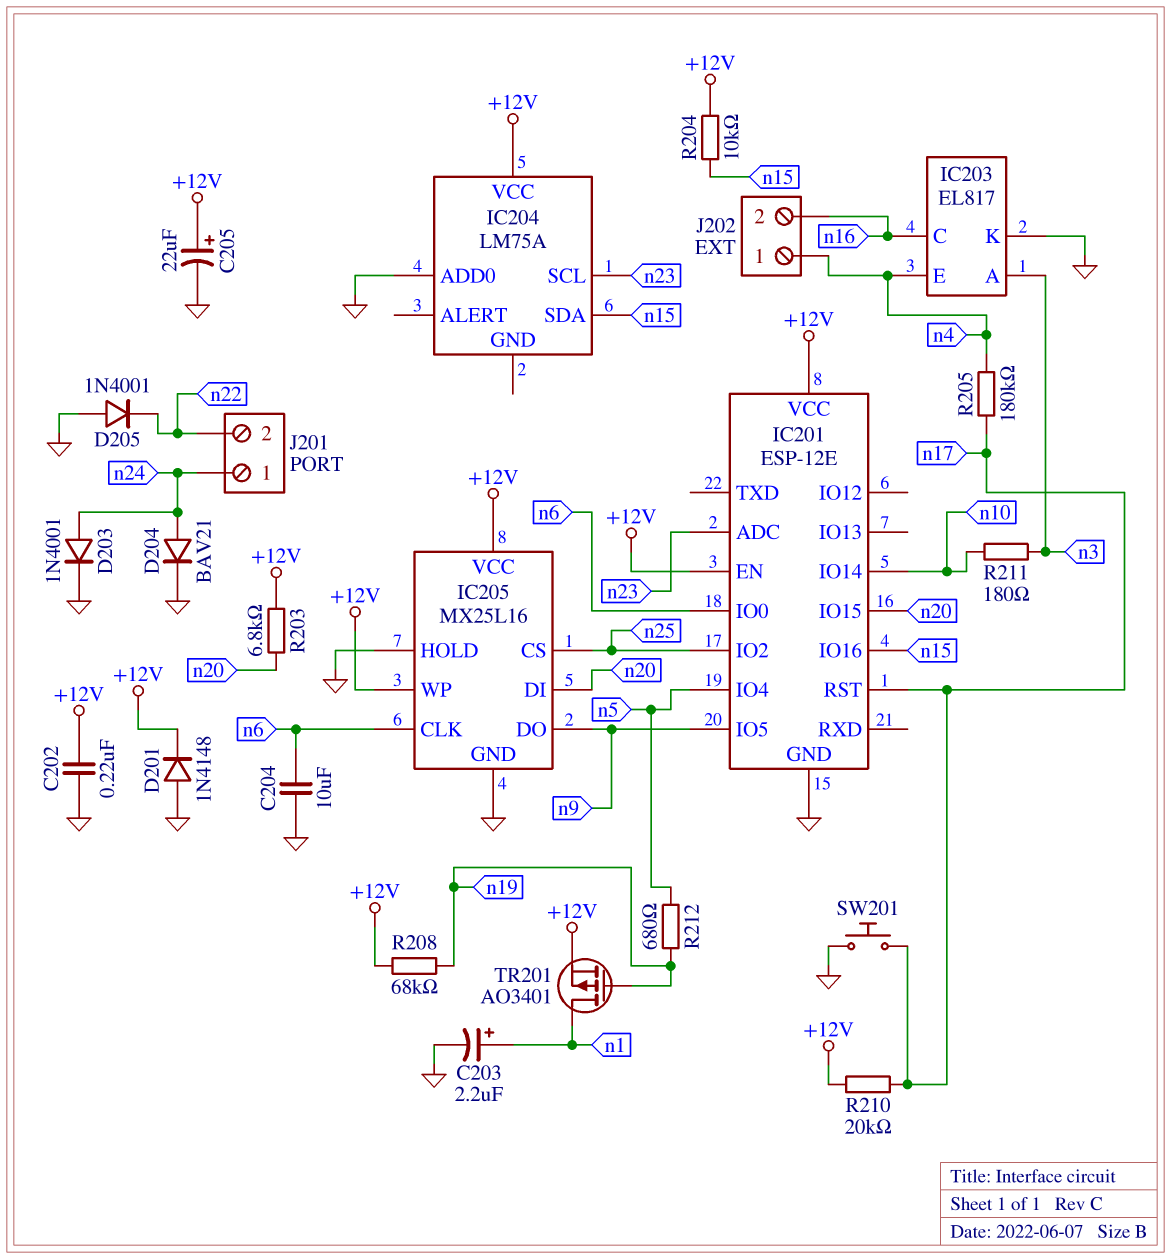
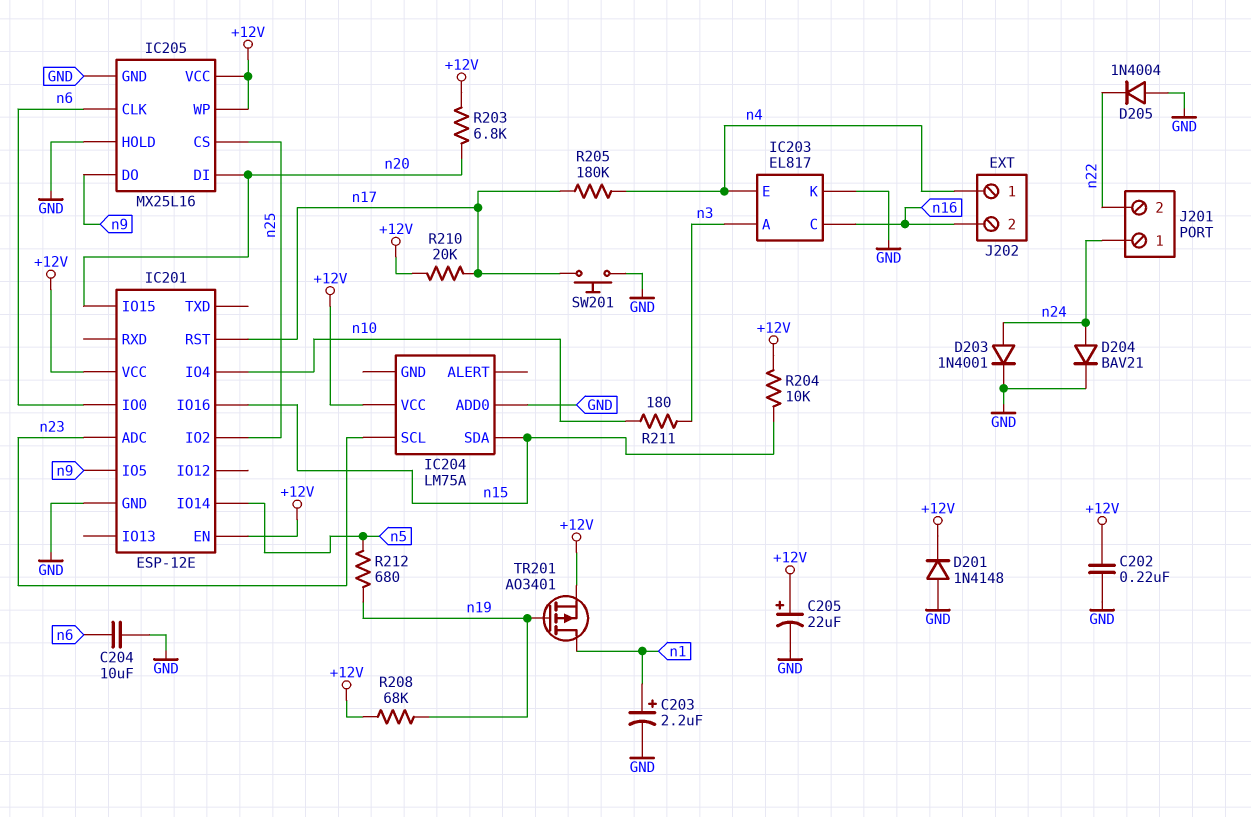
D205: diode 1N4001 (A GND, K n22) -> diode 1N4004 (A GND, K n22)
IC201 pin IO4: n5 -> n10
IC201 pin IO14: n10 -> n5

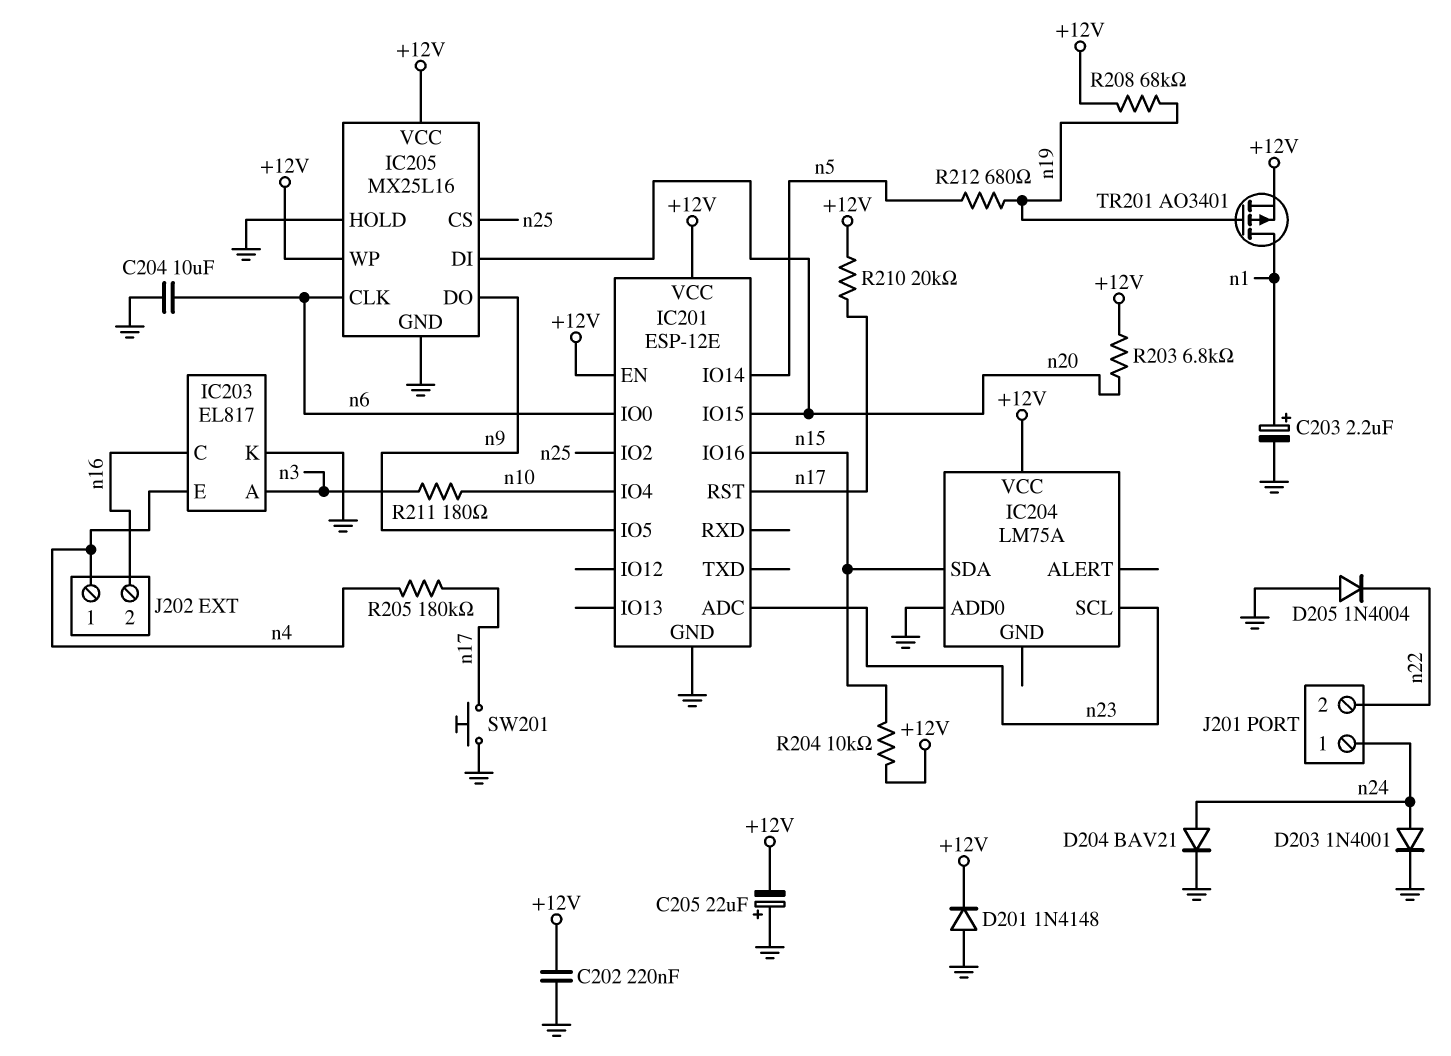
C205: 22uF (plus +12V, minus GND) -> 22uF (plus GND, minus +12V)

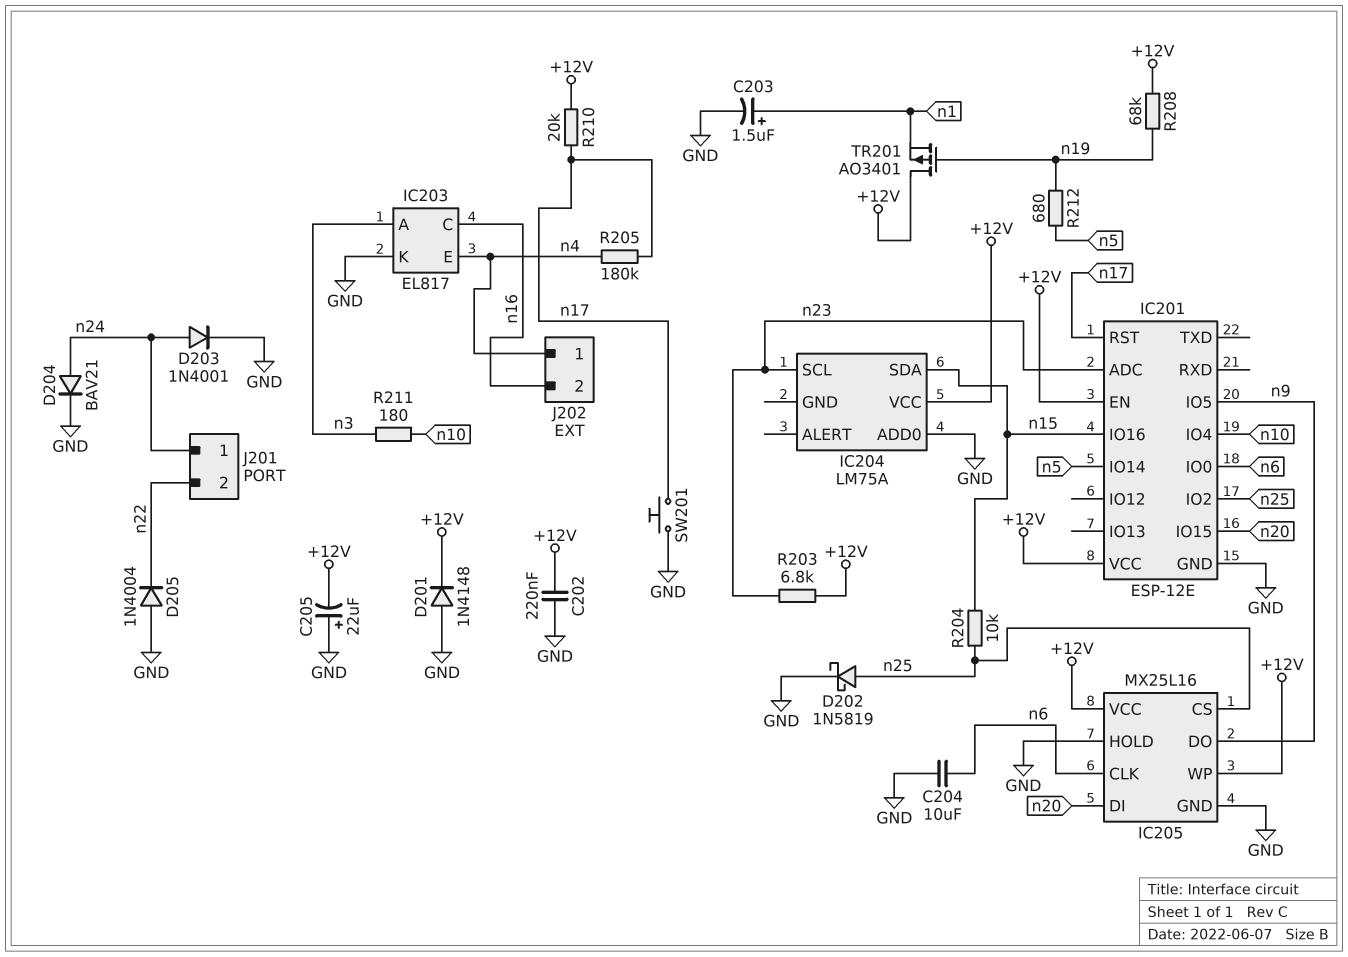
C203: 2.2uF (plus n1, minus GND) -> 1.5uF (plus n1, minus GND)
D202: none -> schottky 1N5819 (A n25, K GND)
R203: 6.8k (+12V, n20) -> 6.8k (+12V, n23)
R204: 10k (+12V, n15) -> 10k (n15, n25)
TR201: PMOS AO3401 (G n19, D n1, S +12V) -> PMOS AO3401 (G n19, D +12V, S n1)

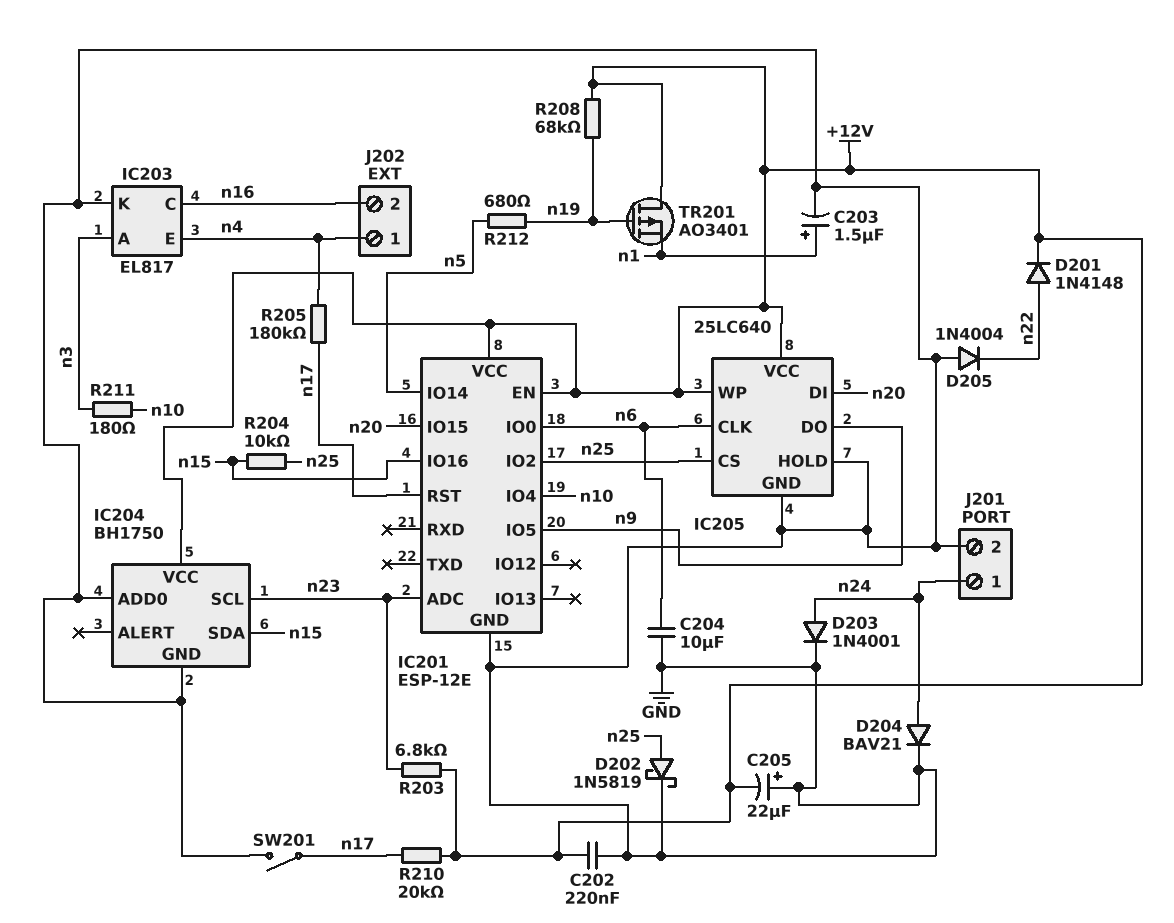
D201: diode 1N4148 (A GND, K +12V) -> diode 1N4148 (A n22, K +12V)
IC204: LM75A -> BH1750
IC204 pin GND: none -> GND
IC205: MX25L16 -> 25LC640
J201 pin 2: n22 -> GND
SW201: button (GND, n17) -> switch (GND, n17)

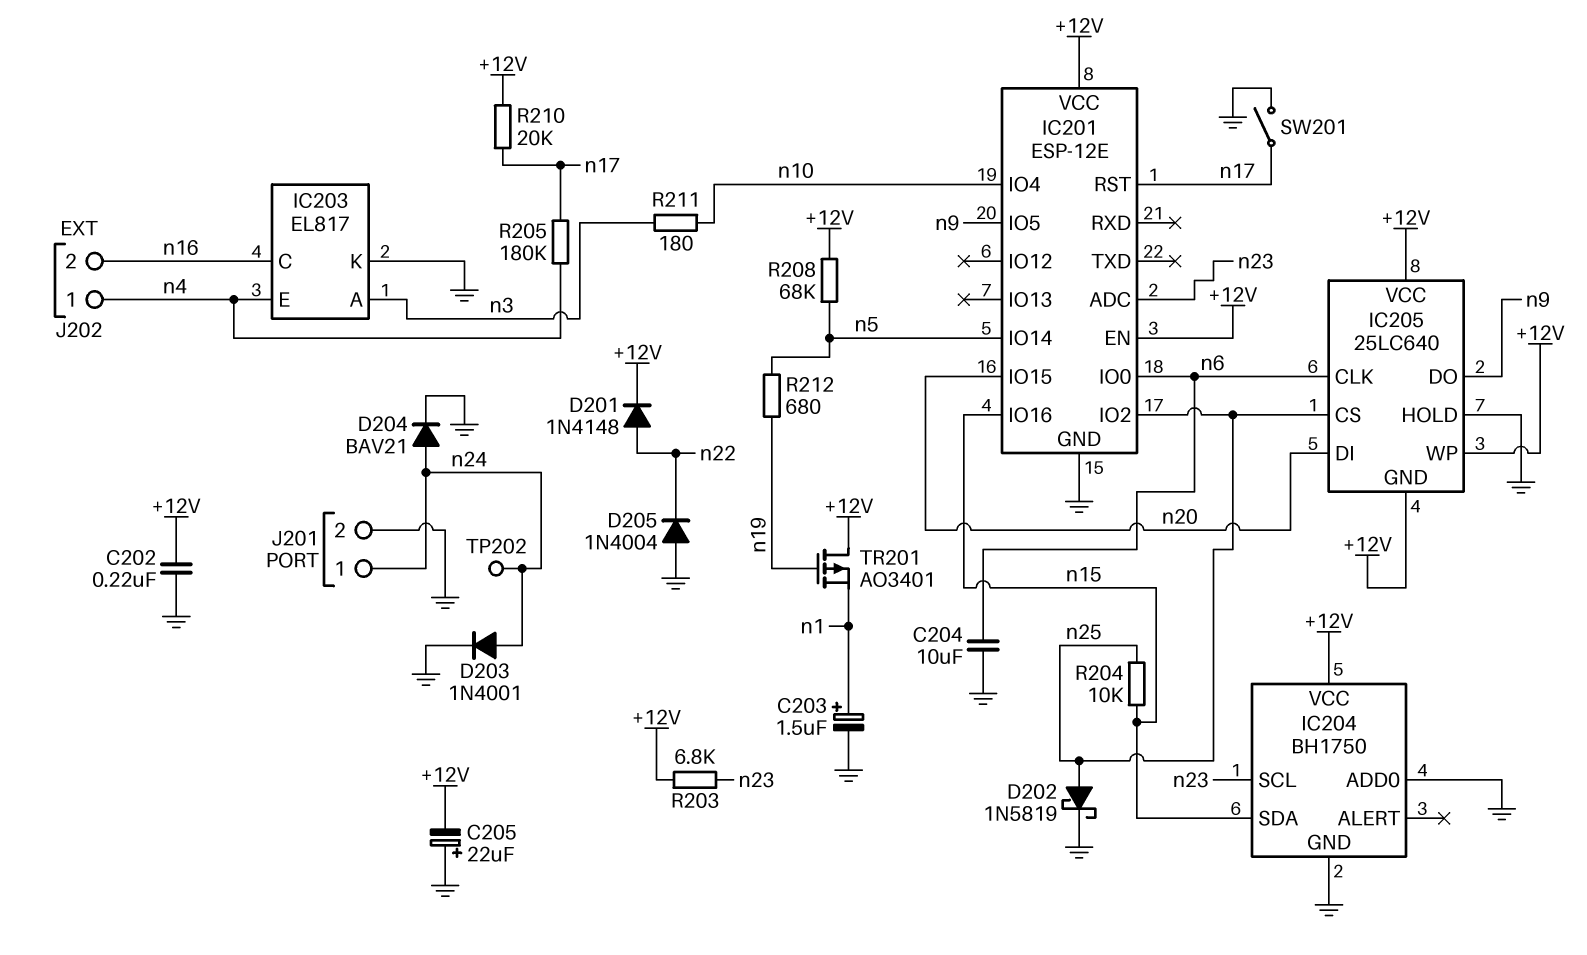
IC205 pin GND: GND -> +12V
R208: 68k (+12V, n19) -> 68k (+12V, n5)
TP202: none -> test point (n24)

